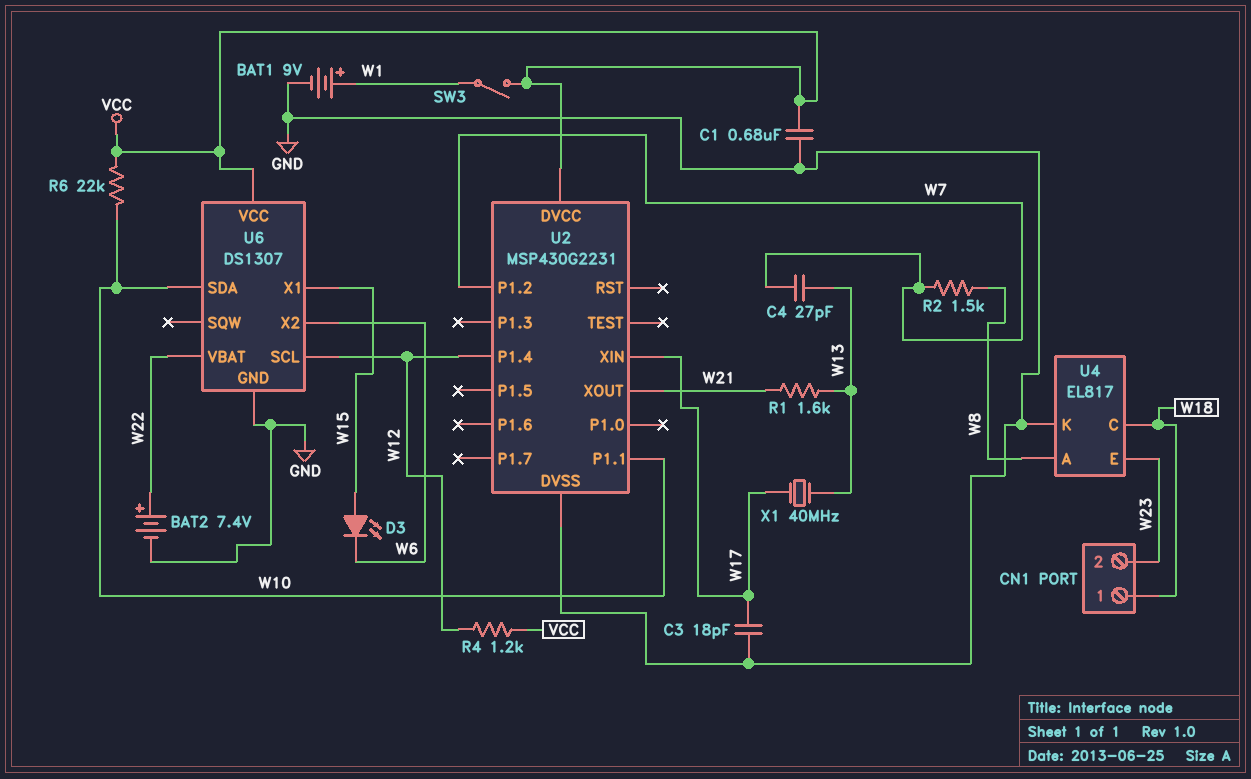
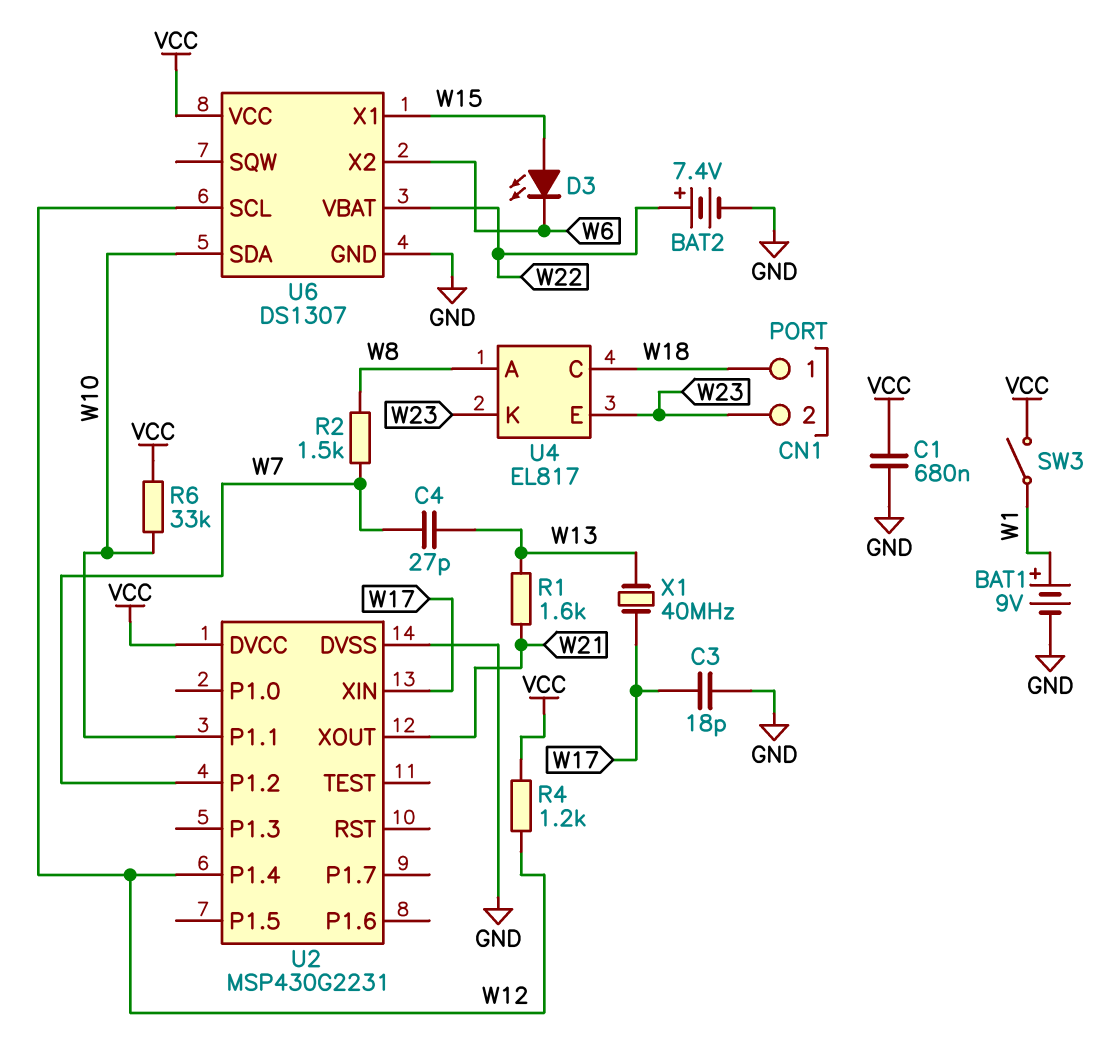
R6: 22k (VCC, W10) -> 33k (VCC, W10)
U4 pin K: GND -> W23

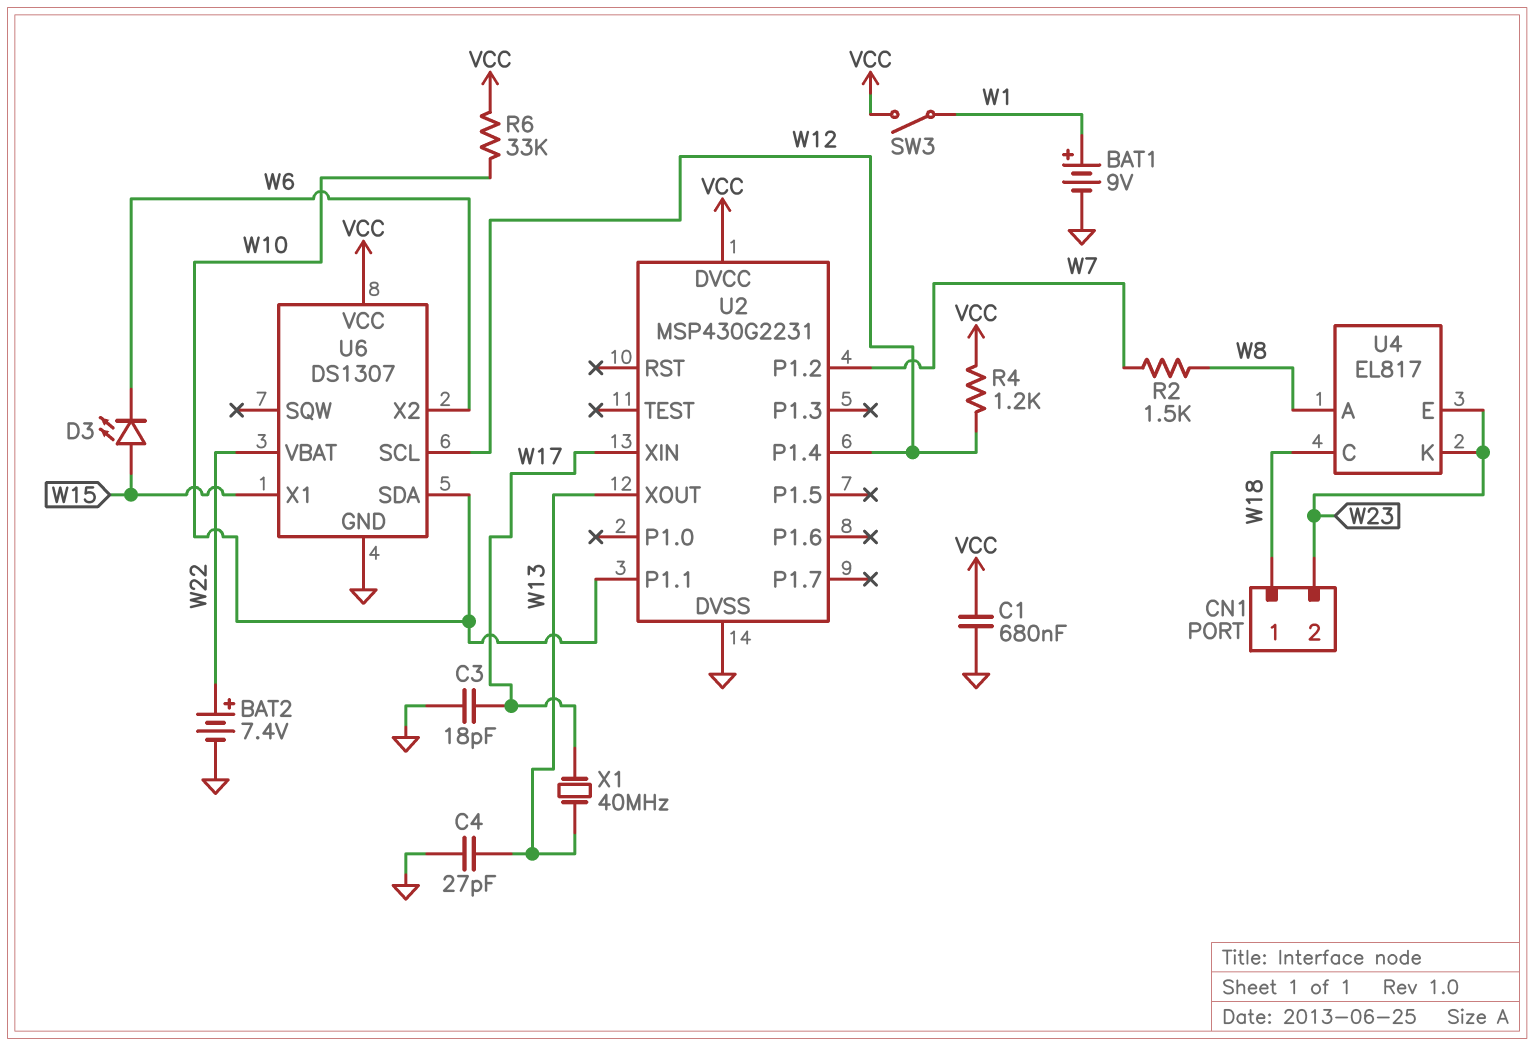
C4: 27pF (W7, W13) -> 27pF (GND, W13)
R1: 1.6k (W13, W21) -> none
U2 pin XOUT: W21 -> W13

